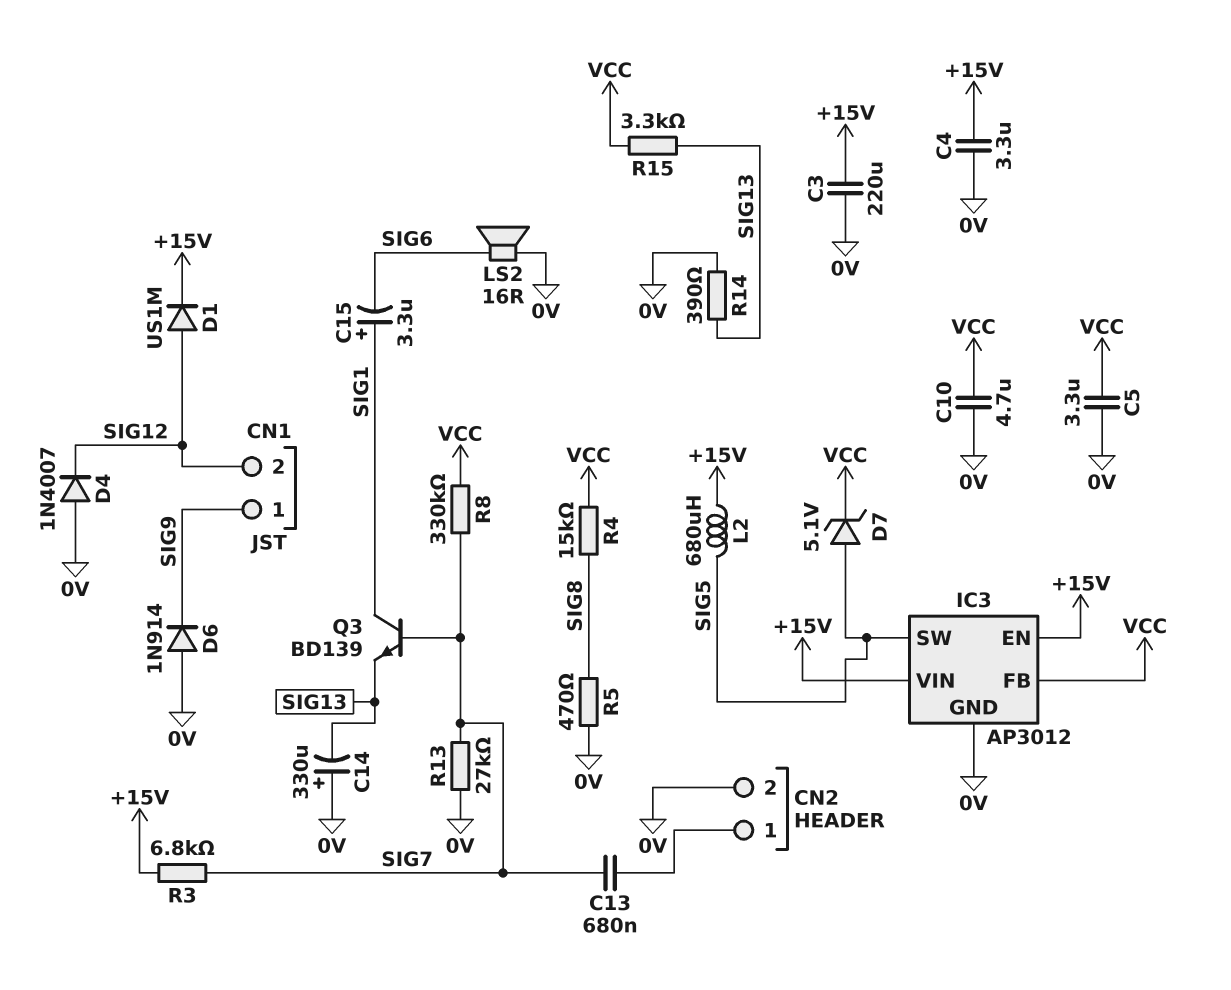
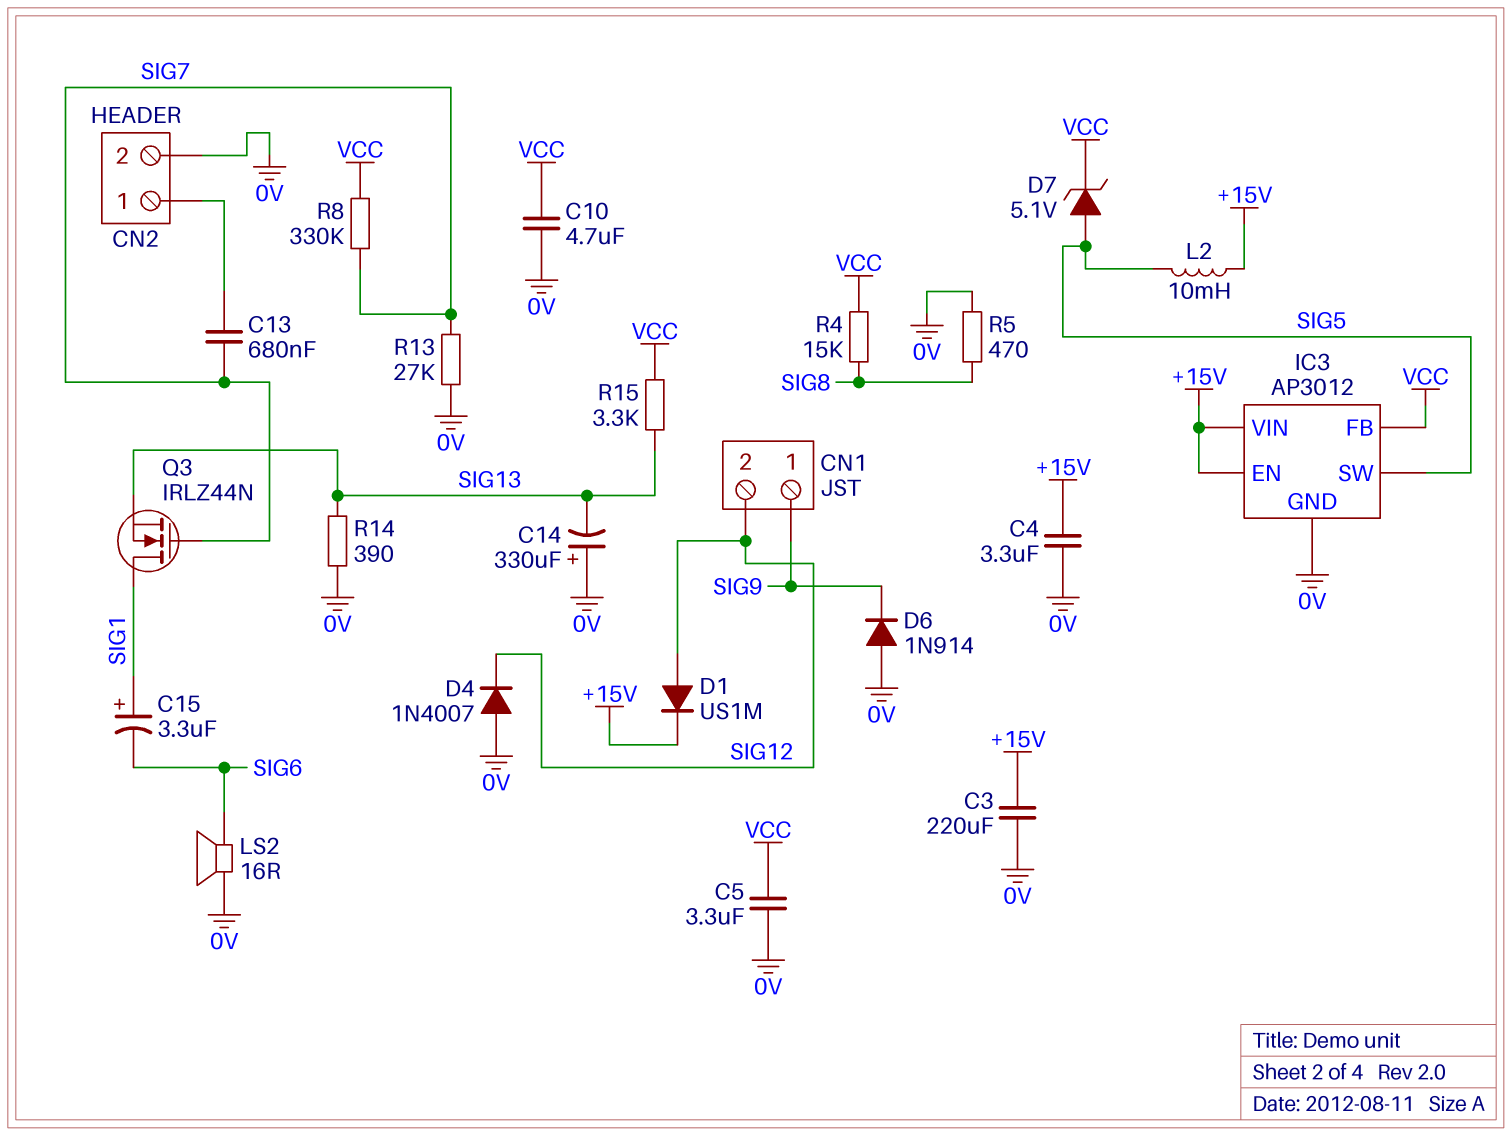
L2: 680uH (+15V, SIG5) -> 10mH (+15V, SIG5)
Q3: NPN BD139 (B SIG7, C SIG1, E SIG13) -> NMOS IRLZ44N (G SIG7, D SIG1, S SIG13)
R3: 6.8k (+15V, SIG7) -> none

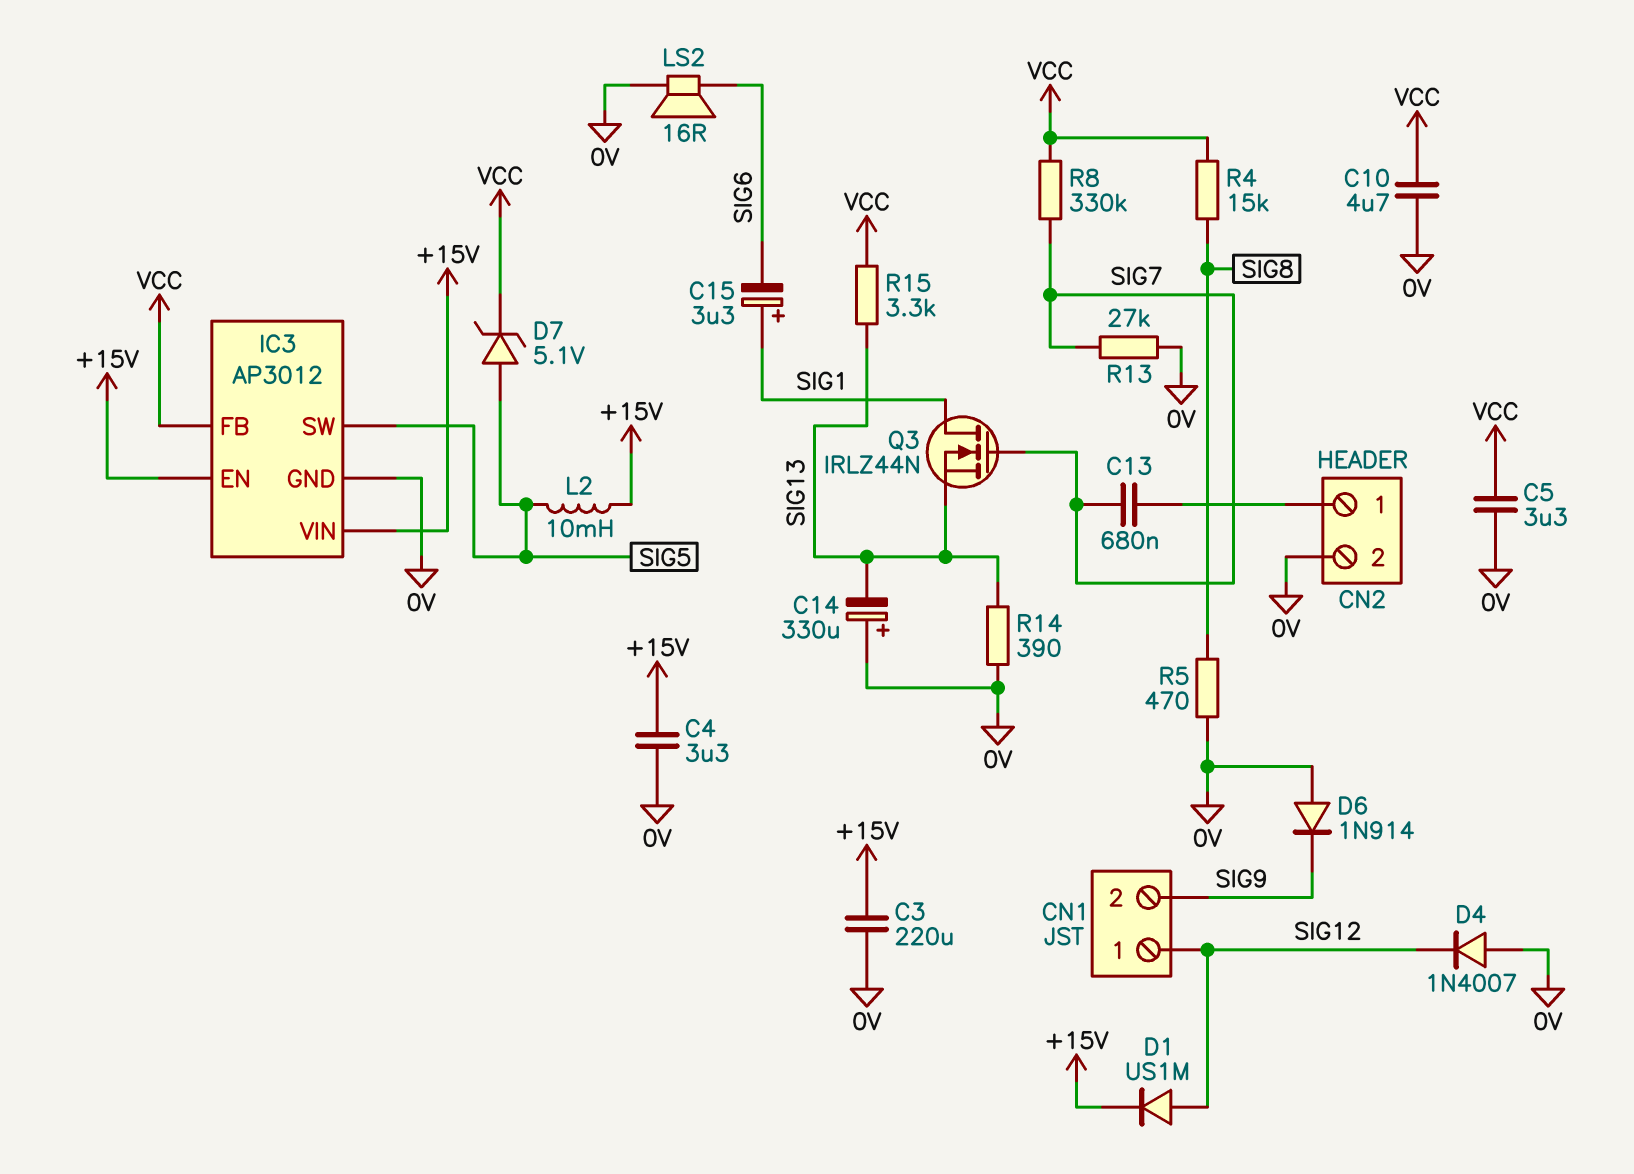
CN1 pin 1: SIG9 -> SIG12
CN1 pin 2: SIG12 -> SIG9

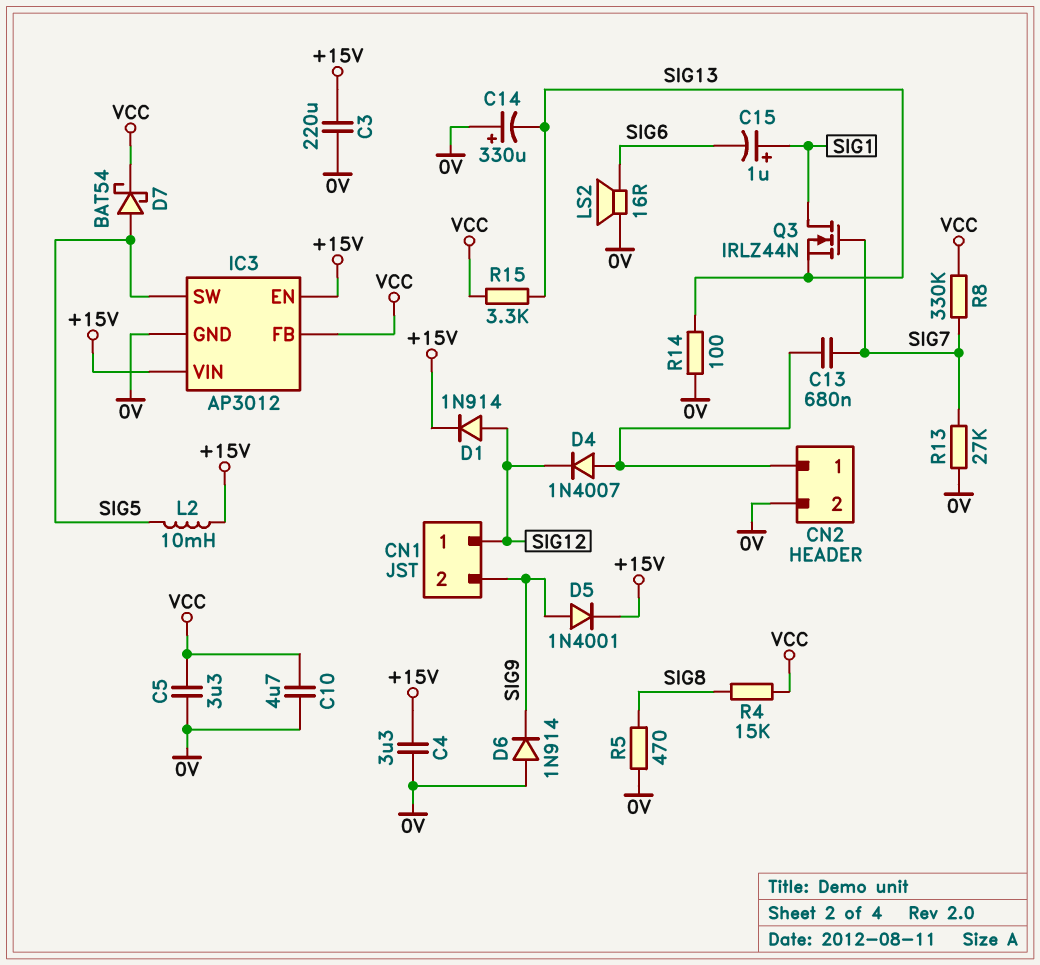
C15: 3.3uF (plus SIG1, minus SIG6) -> 1uF (plus SIG1, minus SIG6)
D1: diode US1M (A SIG12, K +15V) -> diode 1N914 (A SIG12, K +15V)
D4: diode 1N4007 (A 0V, K SIG12) -> diode 1N4007 (A CN2/1, K SIG12)
D5: none -> diode 1N4001 (A SIG9, K +15V)
D7: zener 5.1V (A SIG5, K VCC) -> schottky BAT54 (A SIG5, K VCC)
R14: 390 (0V, SIG13) -> 100 (0V, SIG13)

